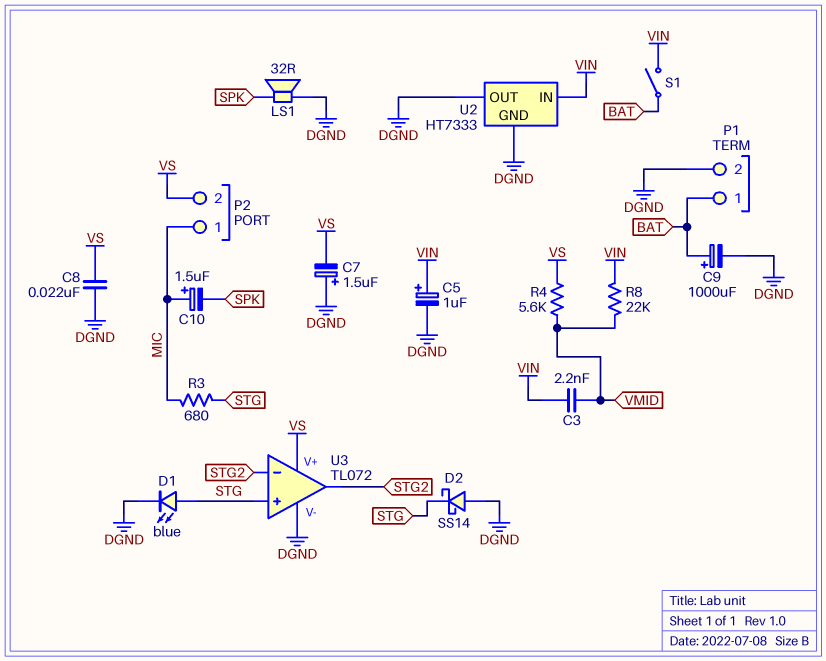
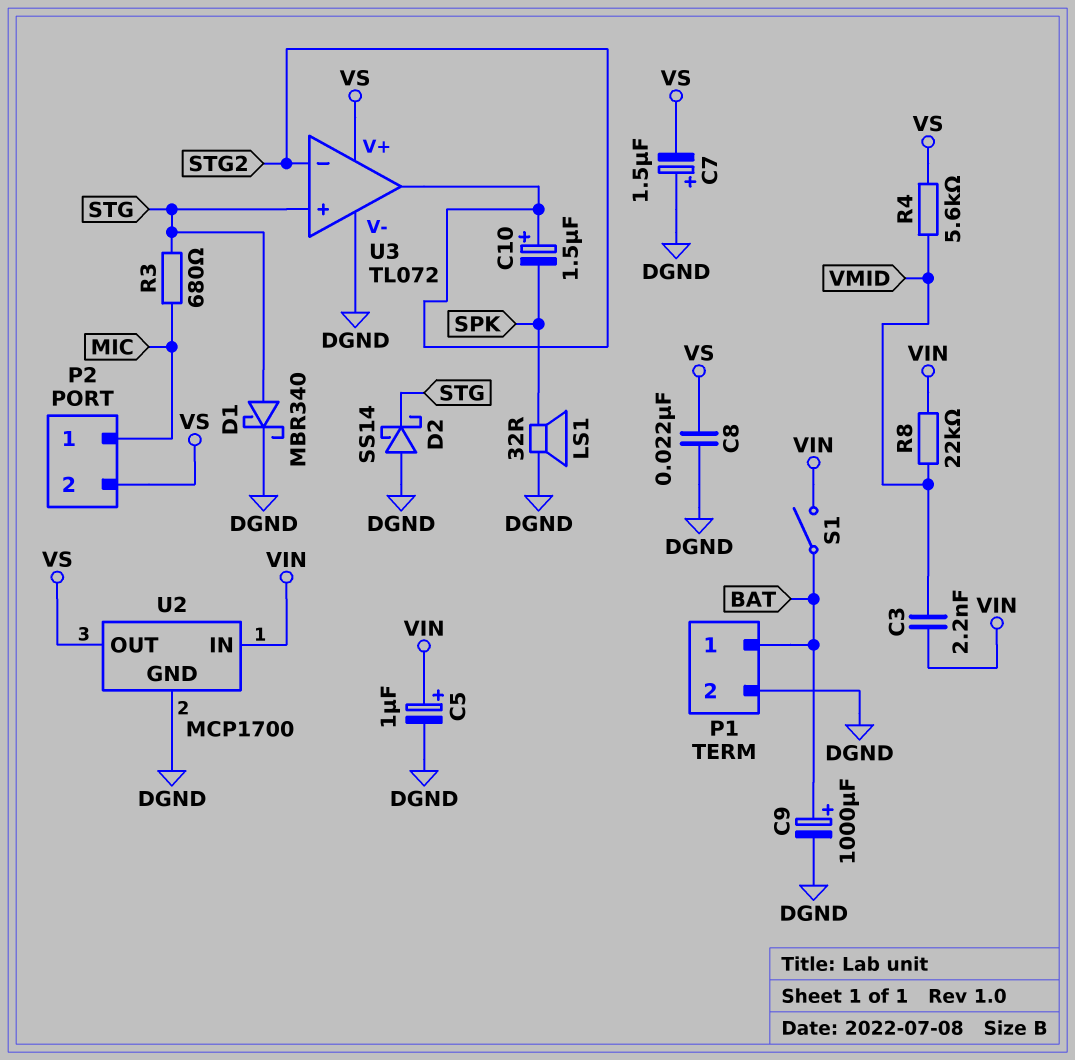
C10: 1.5uF (plus MIC, minus SPK) -> 1.5uF (plus STG2, minus SPK)
D1: LED blue (A STG, K DGND) -> schottky MBR340 (A STG, K DGND)
U2: HT7333 -> MCP1700
U2 pin OUT: DGND -> VS

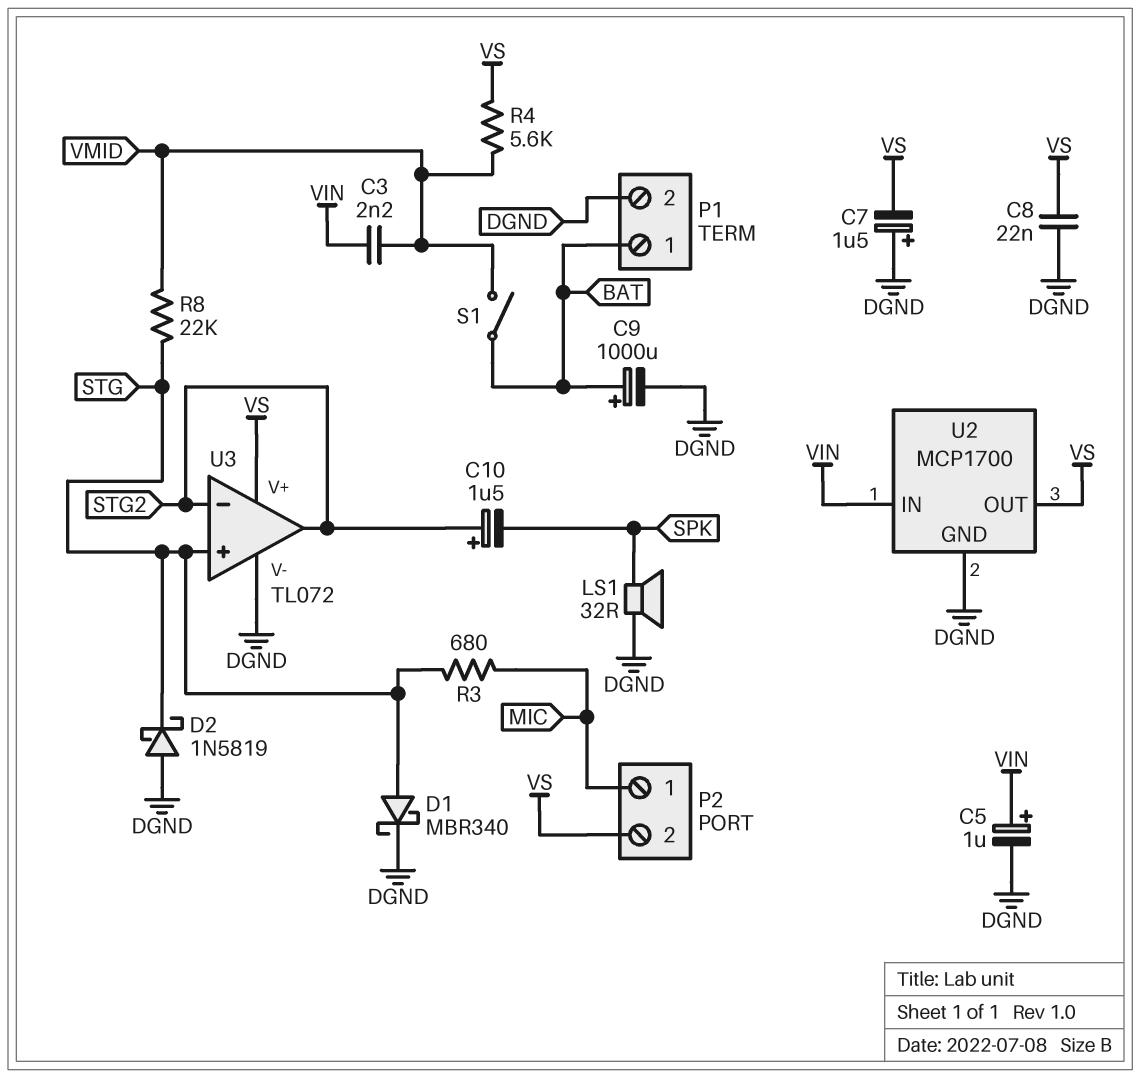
D2: schottky SS14 (A DGND, K STG) -> schottky 1N5819 (A DGND, K STG)
R8: 22k (VIN, VMID) -> 22k (STG, VMID)
S1: switch (BAT, VIN) -> switch (BAT, VMID)

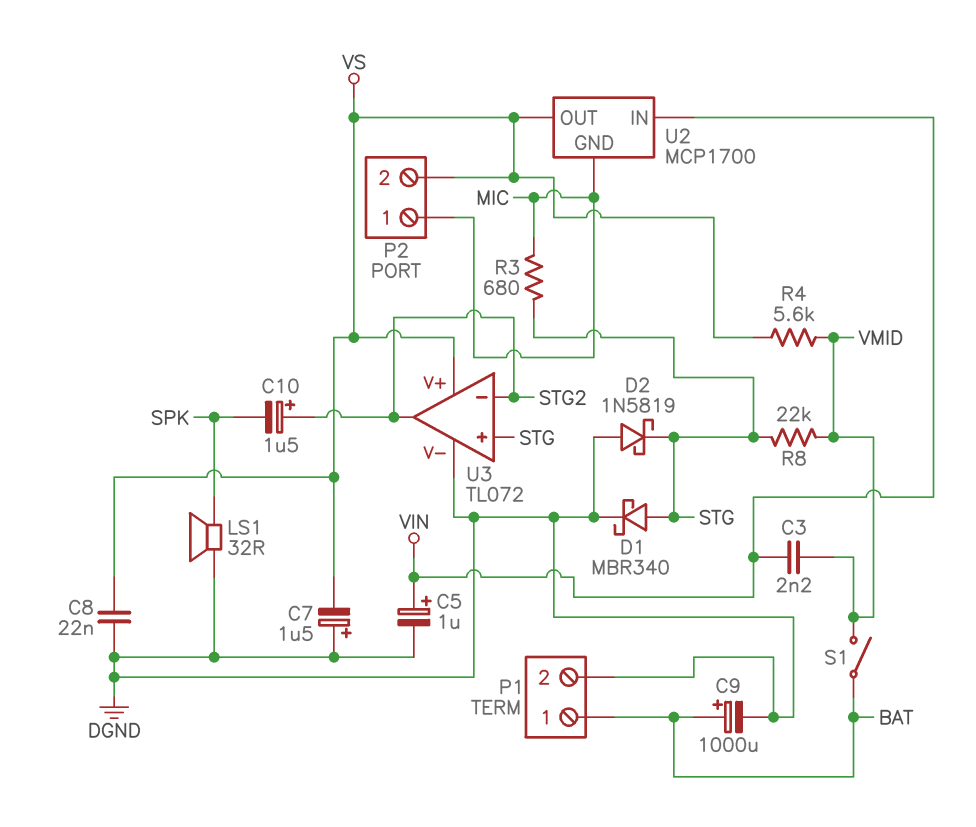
U2 pin GND: DGND -> MIC

